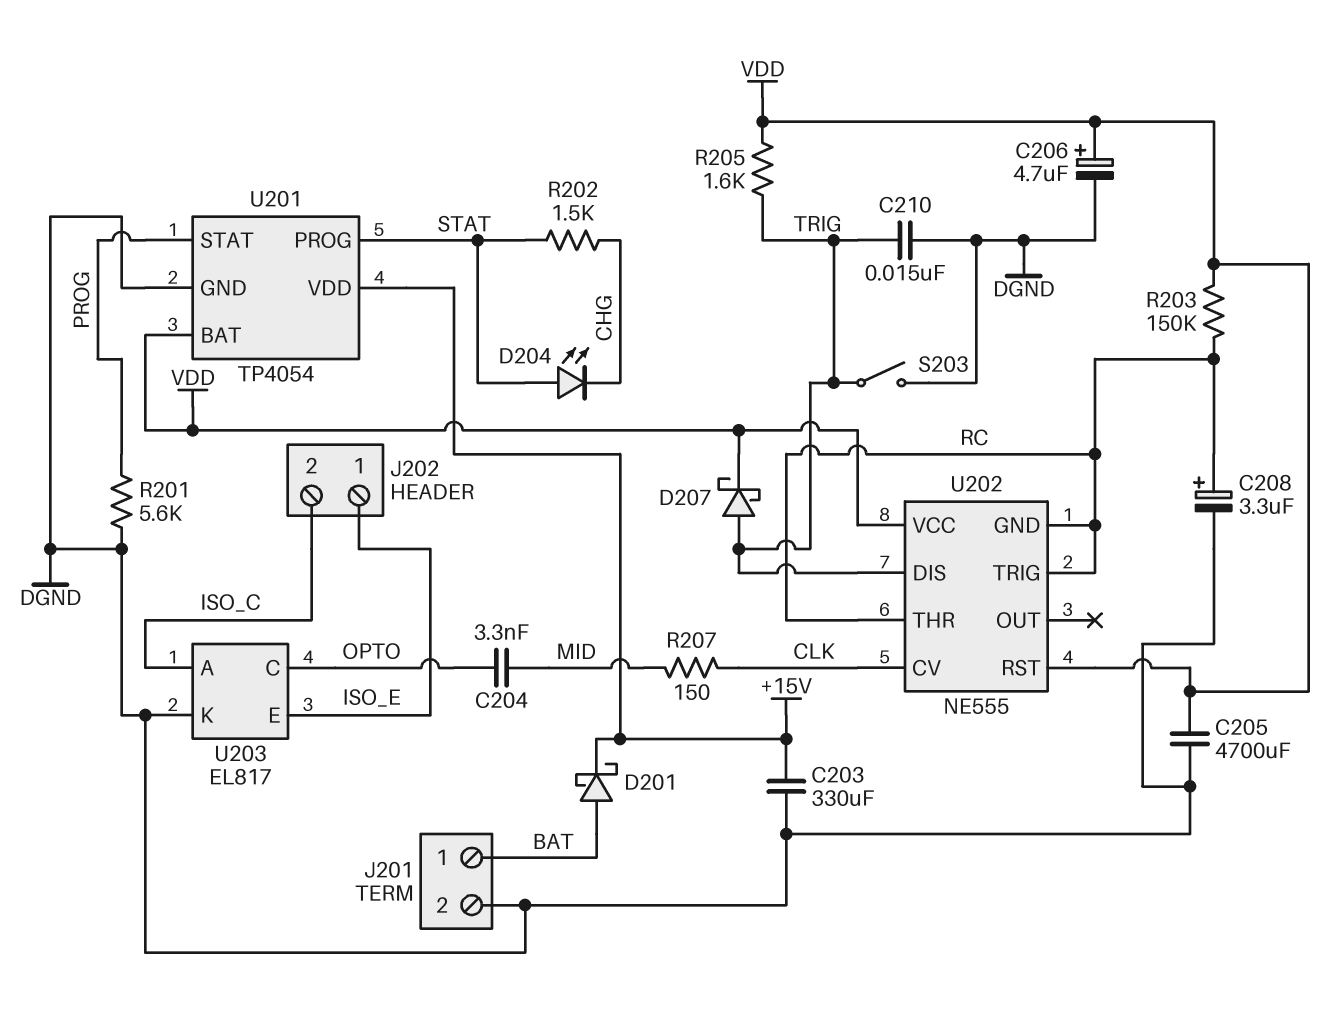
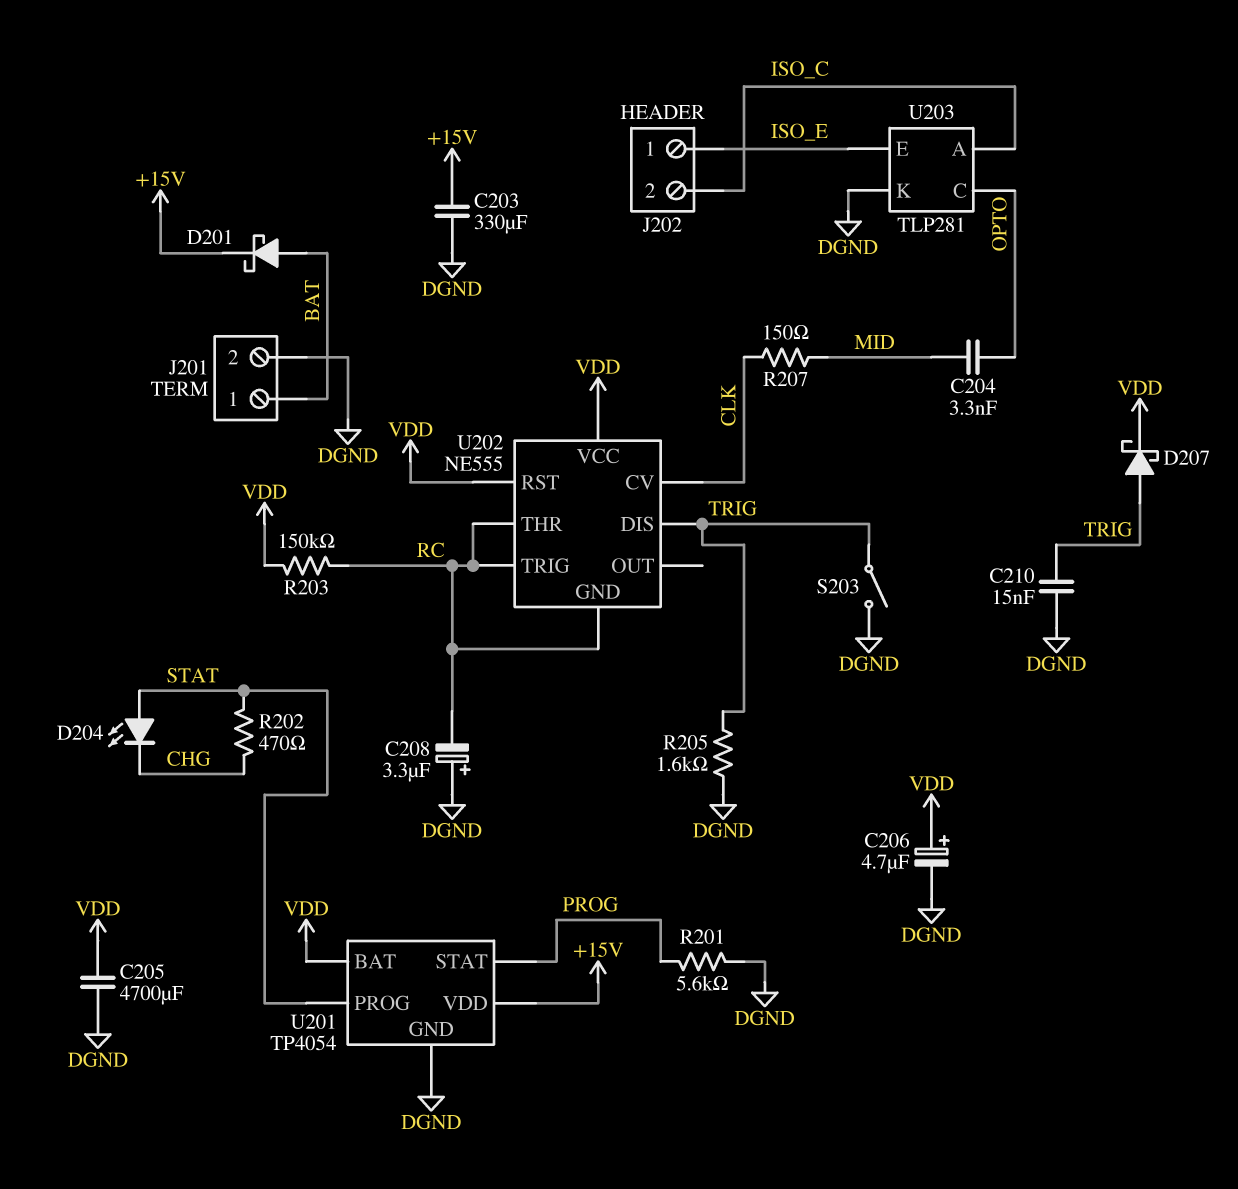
C208: 3.3uF (plus RC, minus DGND) -> 3.3uF (plus DGND, minus RC)
R202: 1.5k (CHG, STAT) -> 470 (CHG, STAT)
R205: 1.6k (TRIG, VDD) -> 1.6k (DGND, TRIG)
U203: EL817 -> TLP281

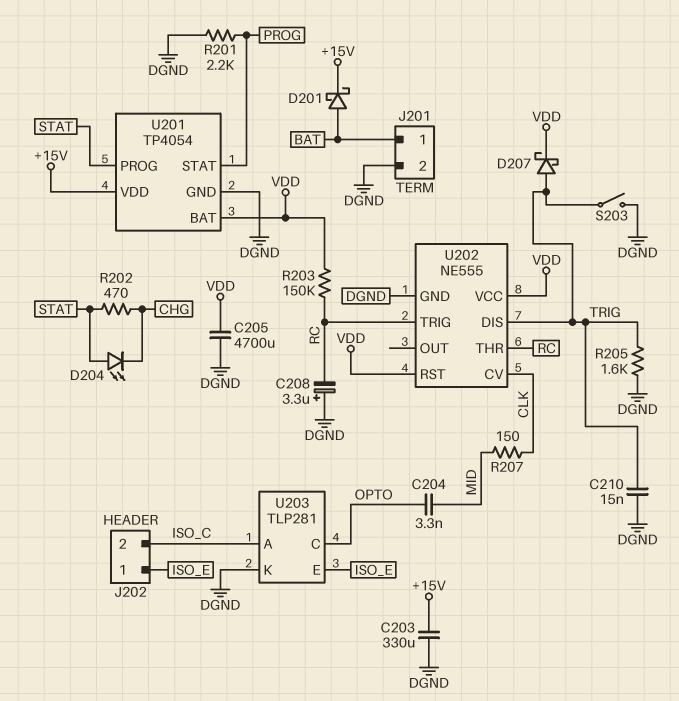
C206: 4.7uF (plus VDD, minus DGND) -> none
R201: 5.6k (DGND, PROG) -> 2.2k (DGND, PROG)
U202 pin GND: RC -> DGND

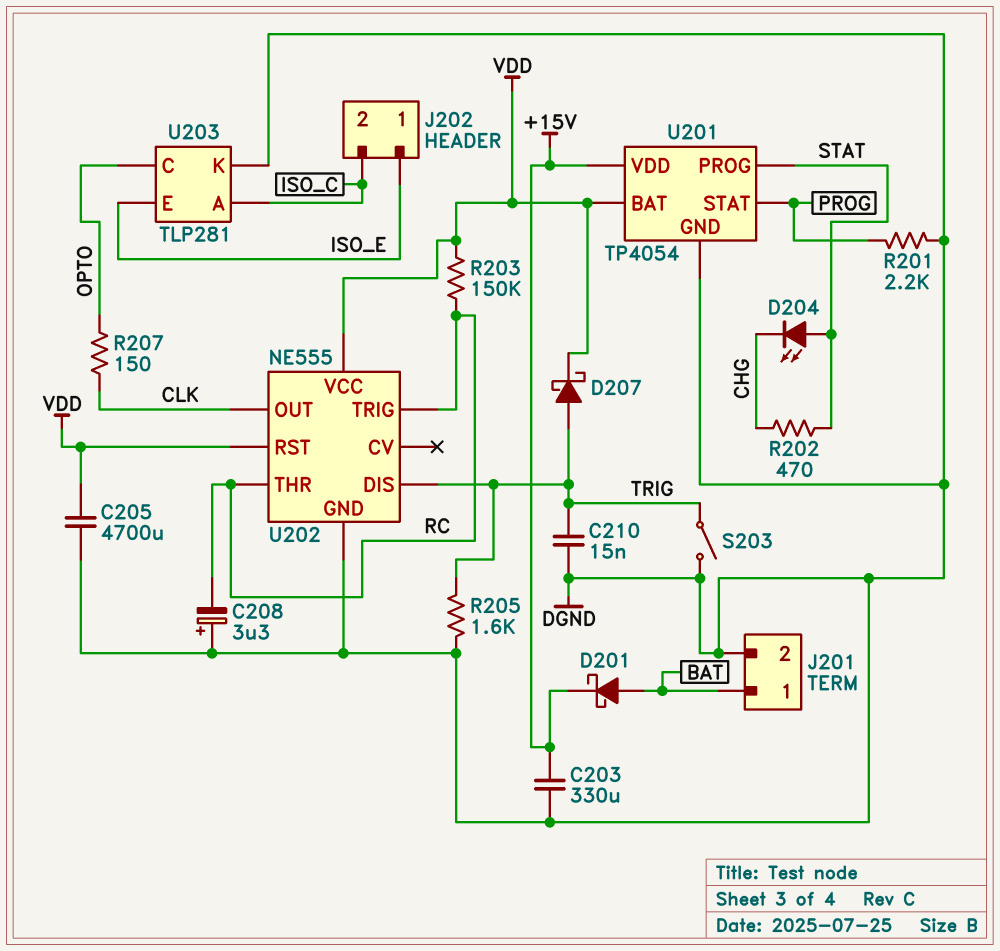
C204: 3.3nF (MID, OPTO) -> none
R207: 150 (CLK, MID) -> 150 (CLK, OPTO)
U202 pin CV: CLK -> none
U202 pin OUT: none -> CLK

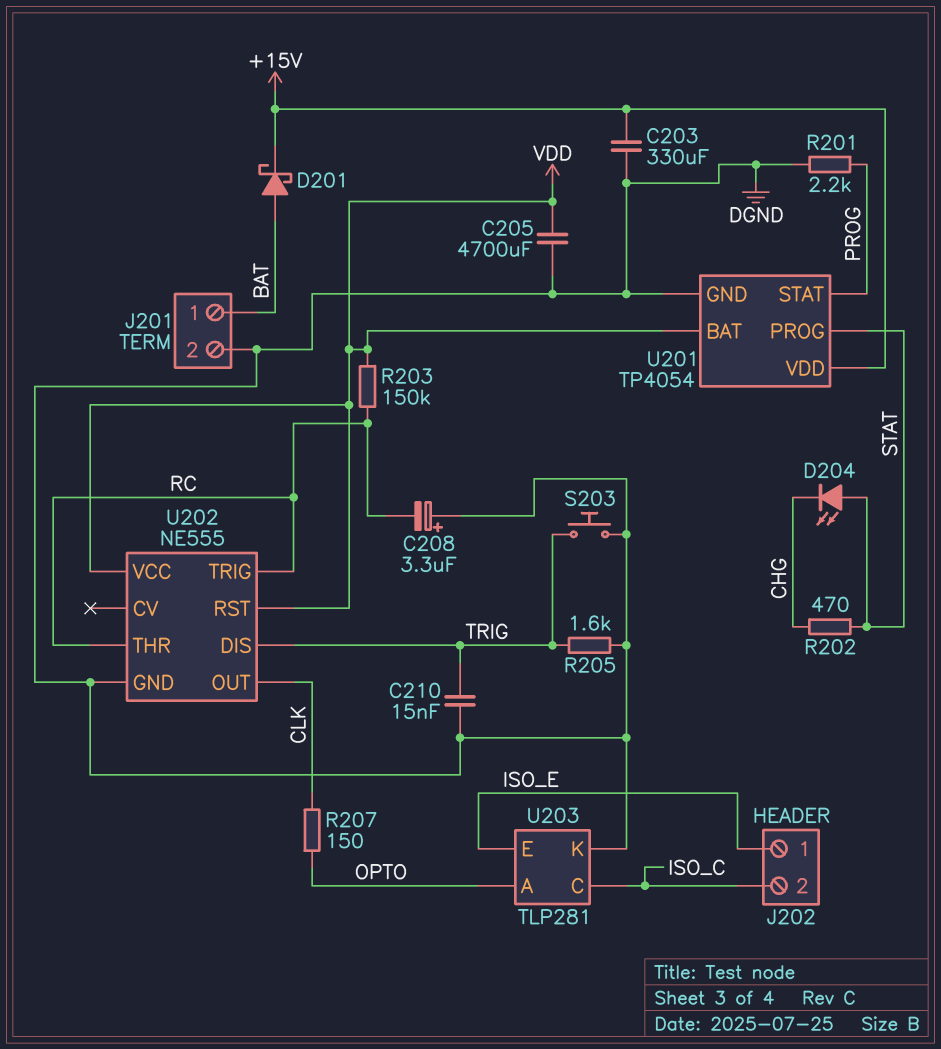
D207: schottky (A TRIG, K VDD) -> none
S203: switch (DGND, TRIG) -> button (DGND, TRIG)
U203 pin A: ISO_C -> OPTO
U203 pin C: OPTO -> ISO_C

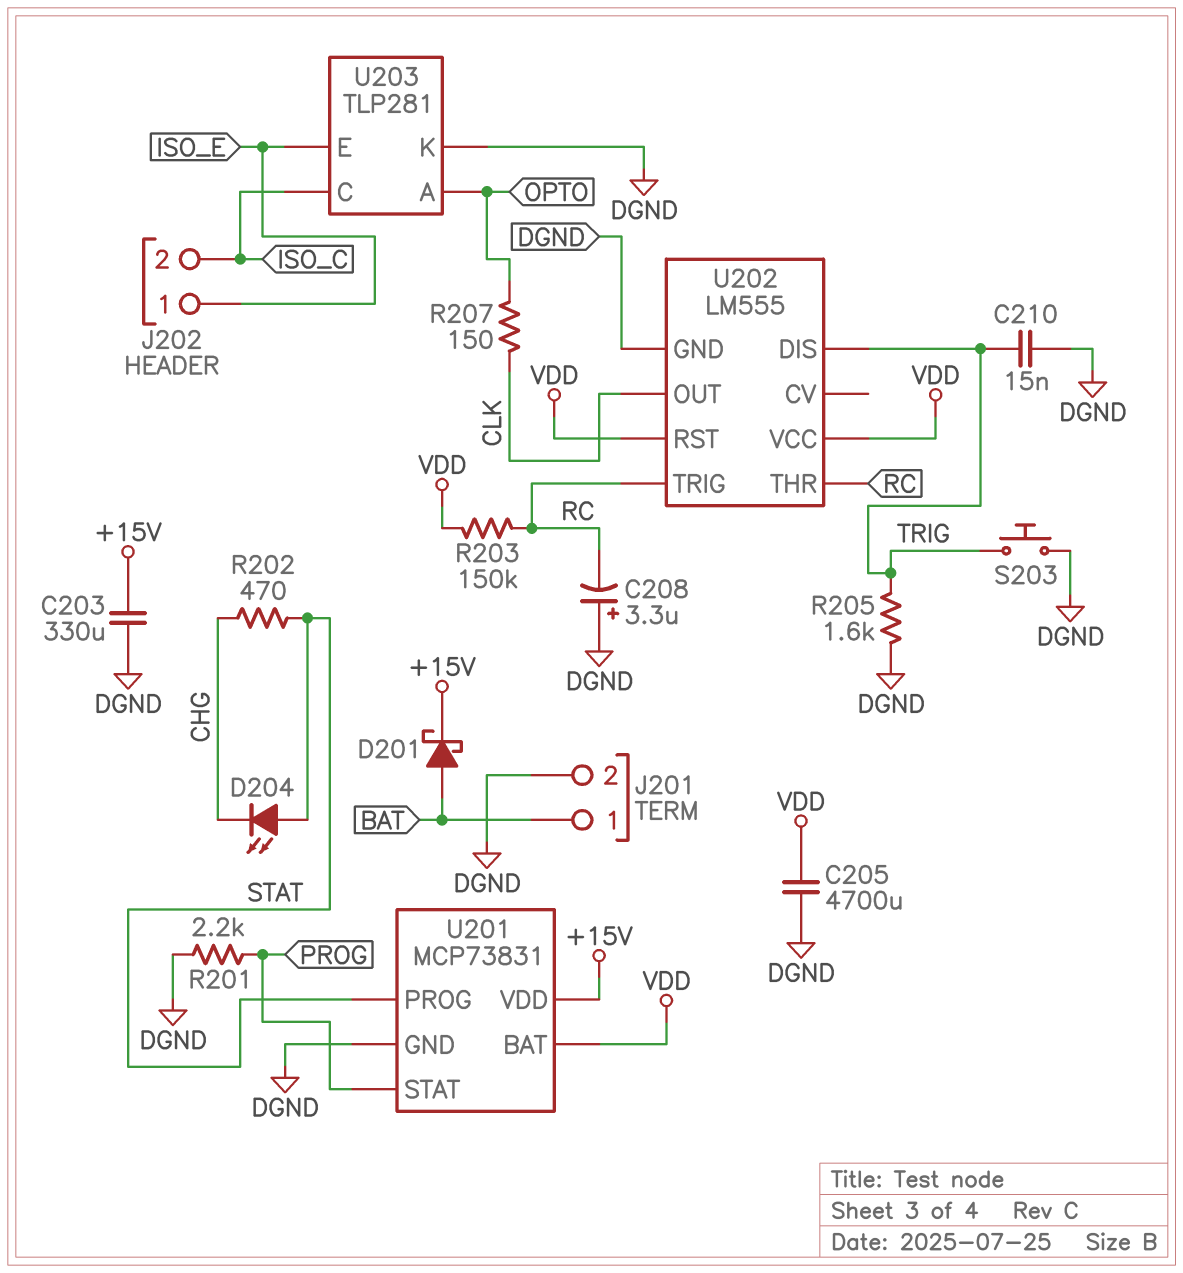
U201: TP4054 -> MCP73831
U202: NE555 -> LM555

